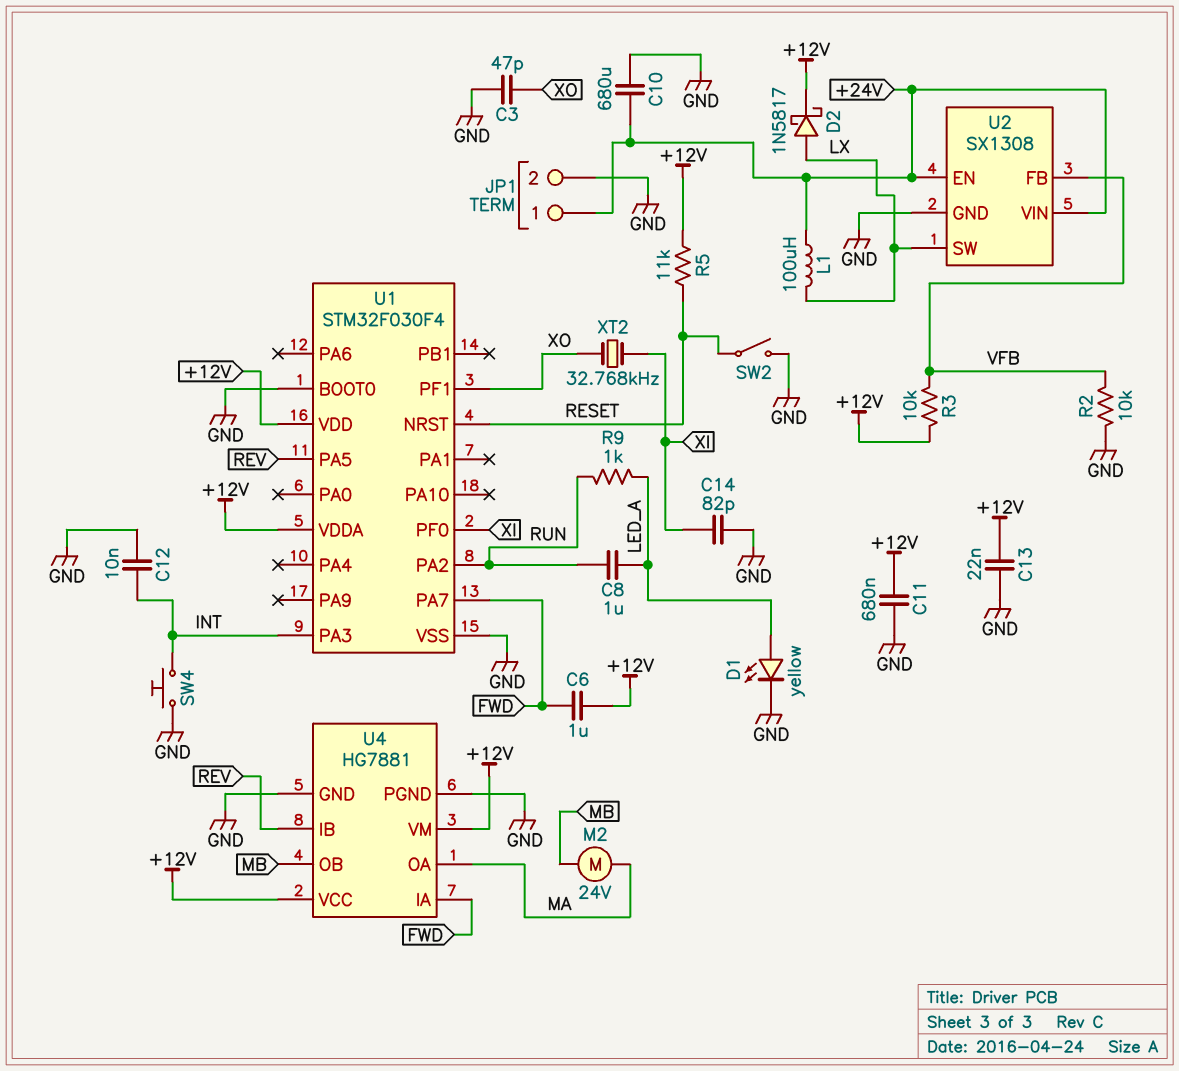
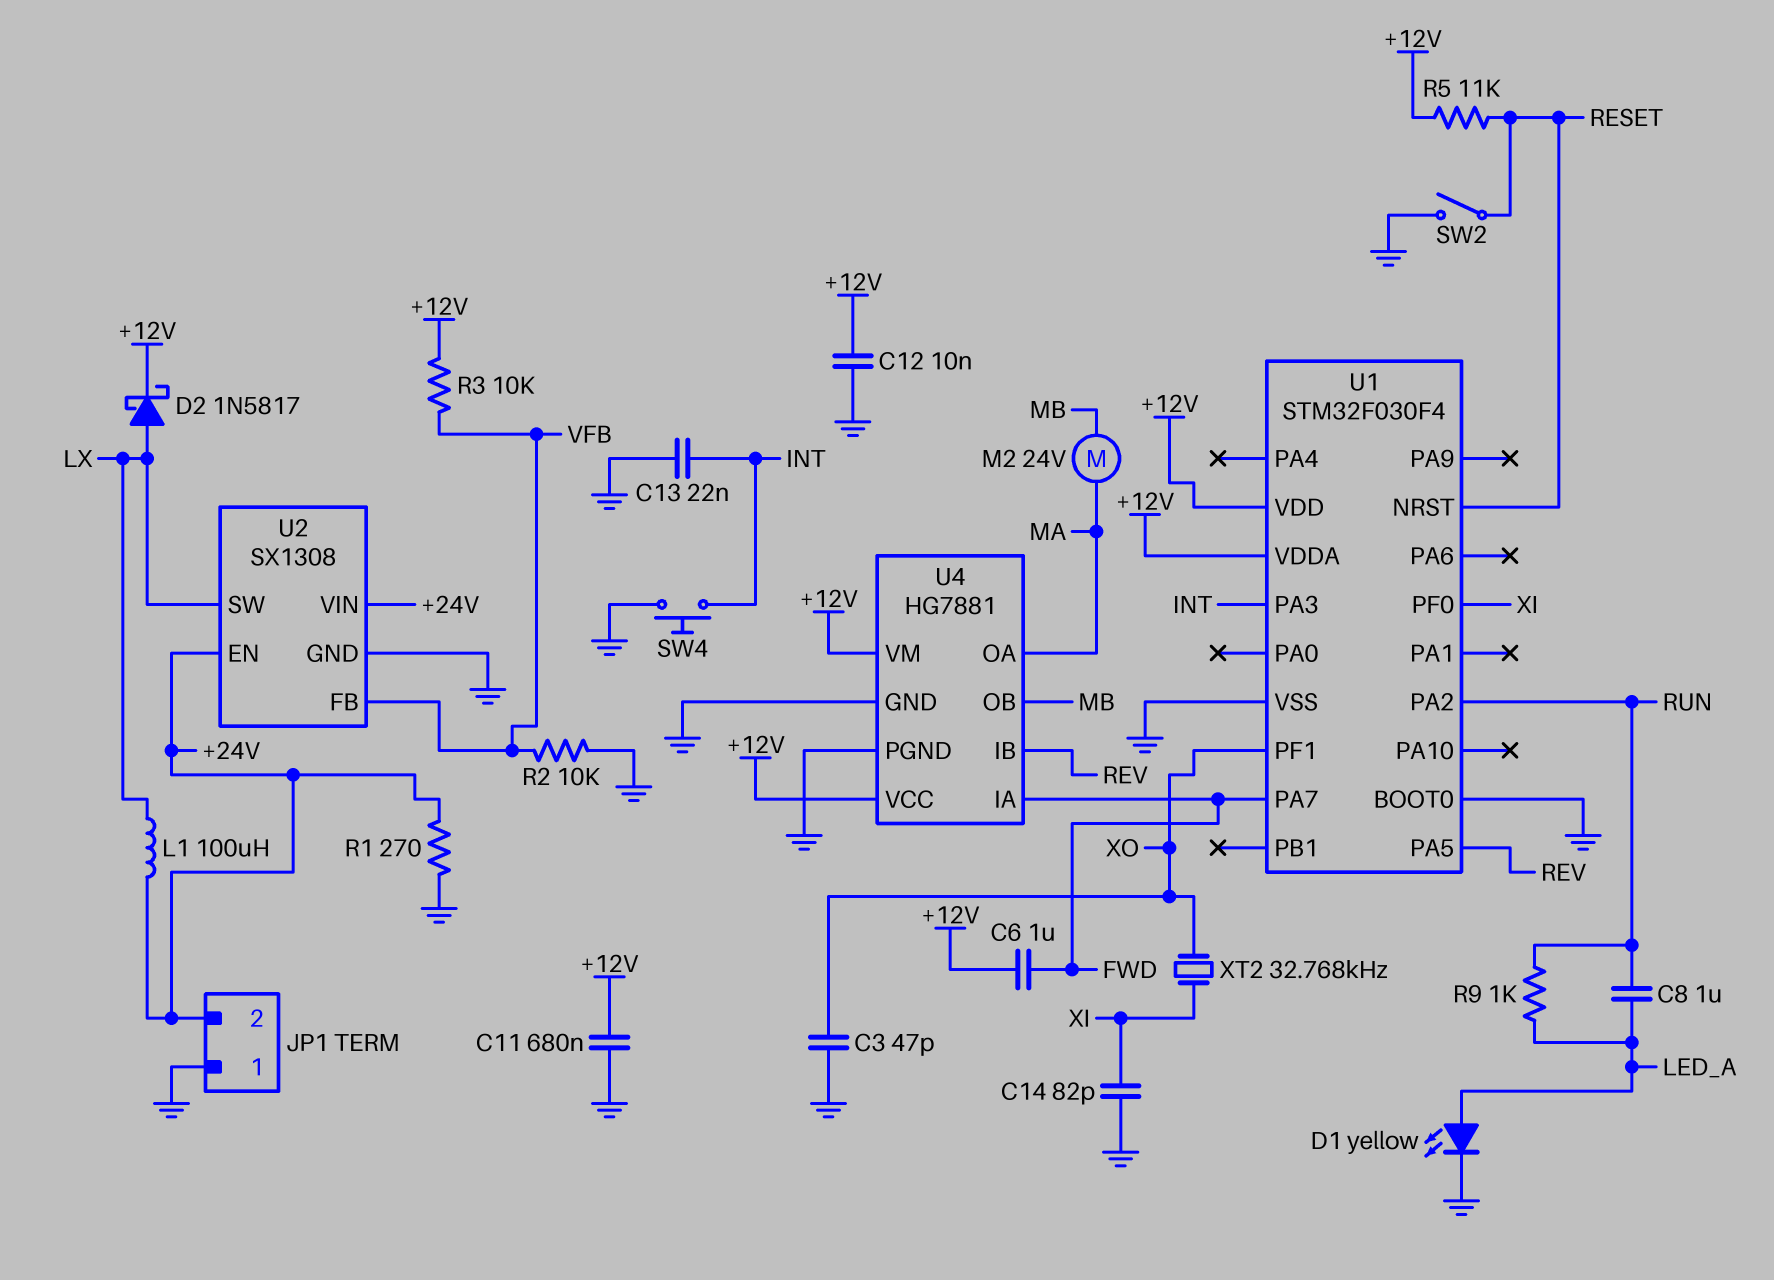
C10: 680uF (+24V, GND) -> none
C12: 10nF (GND, INT) -> 10nF (+12V, GND)
C13: 22nF (+12V, GND) -> 22nF (GND, INT)
JP1 pin 1: +24V -> GND
JP1 pin 2: GND -> +24V
R1: none -> 270 (+24V, GND)

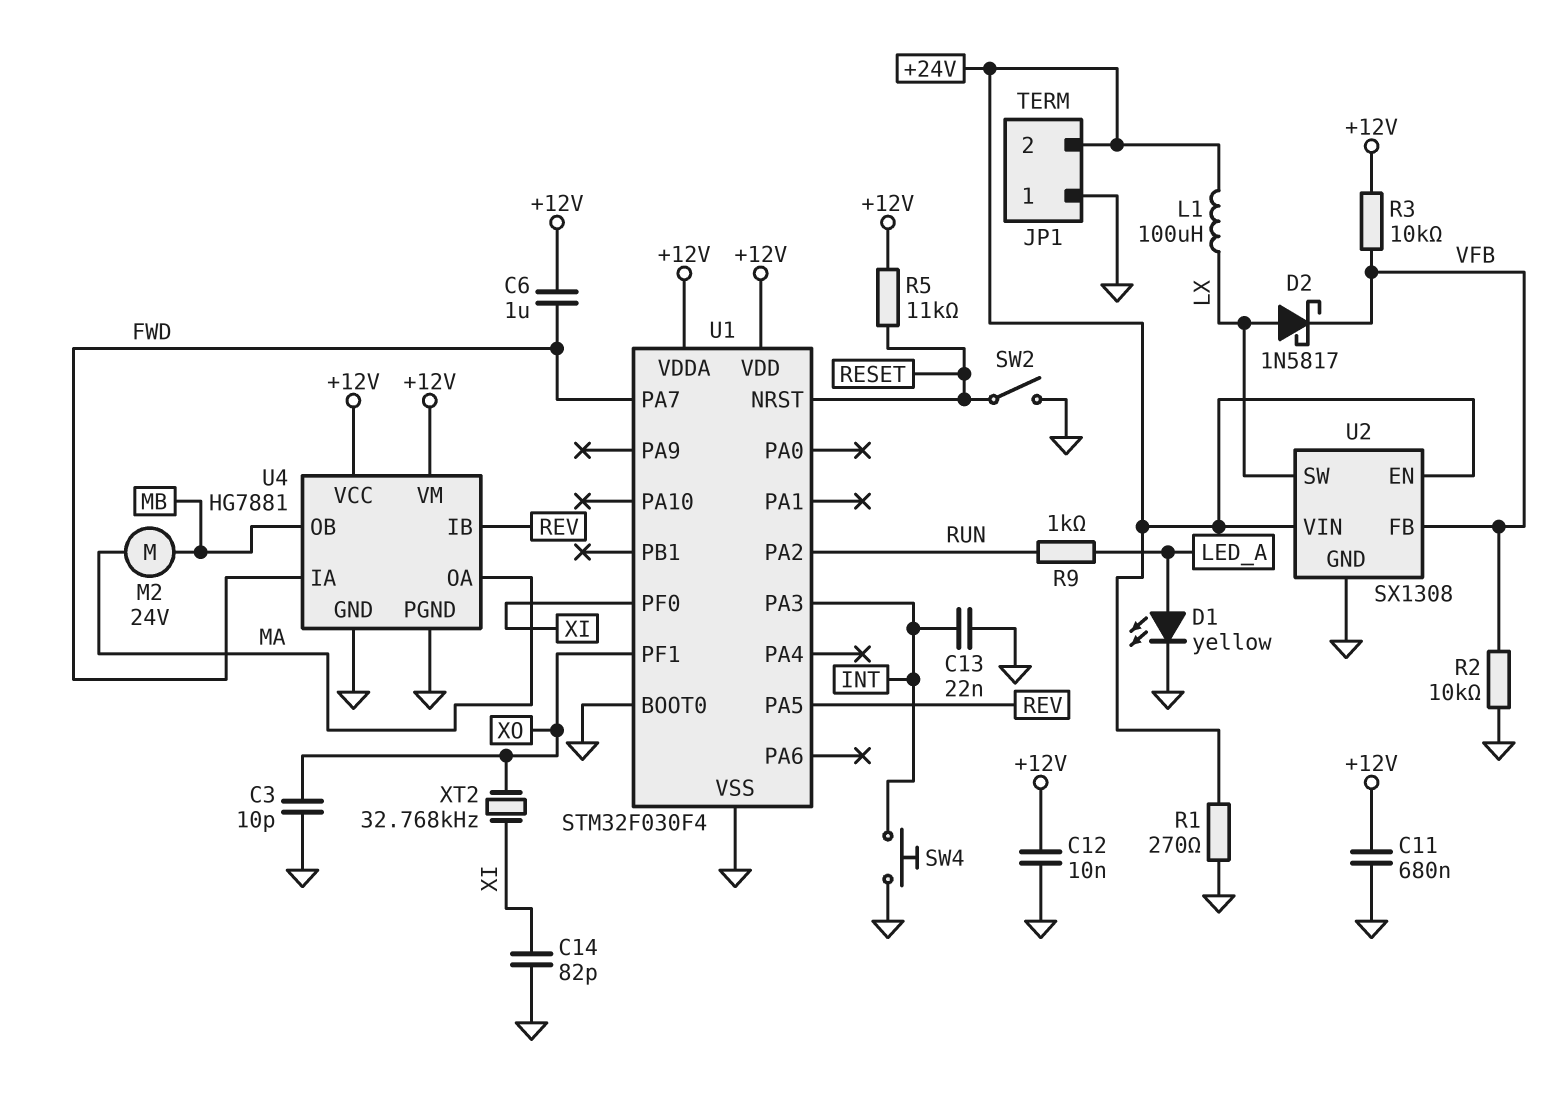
C3: 47pF (GND, XO) -> 10pF (GND, XO)
C8: 1uF (LED_A, RUN) -> none
D2: schottky 1N5817 (A LX, K +12V) -> schottky 1N5817 (A LX, K VFB)

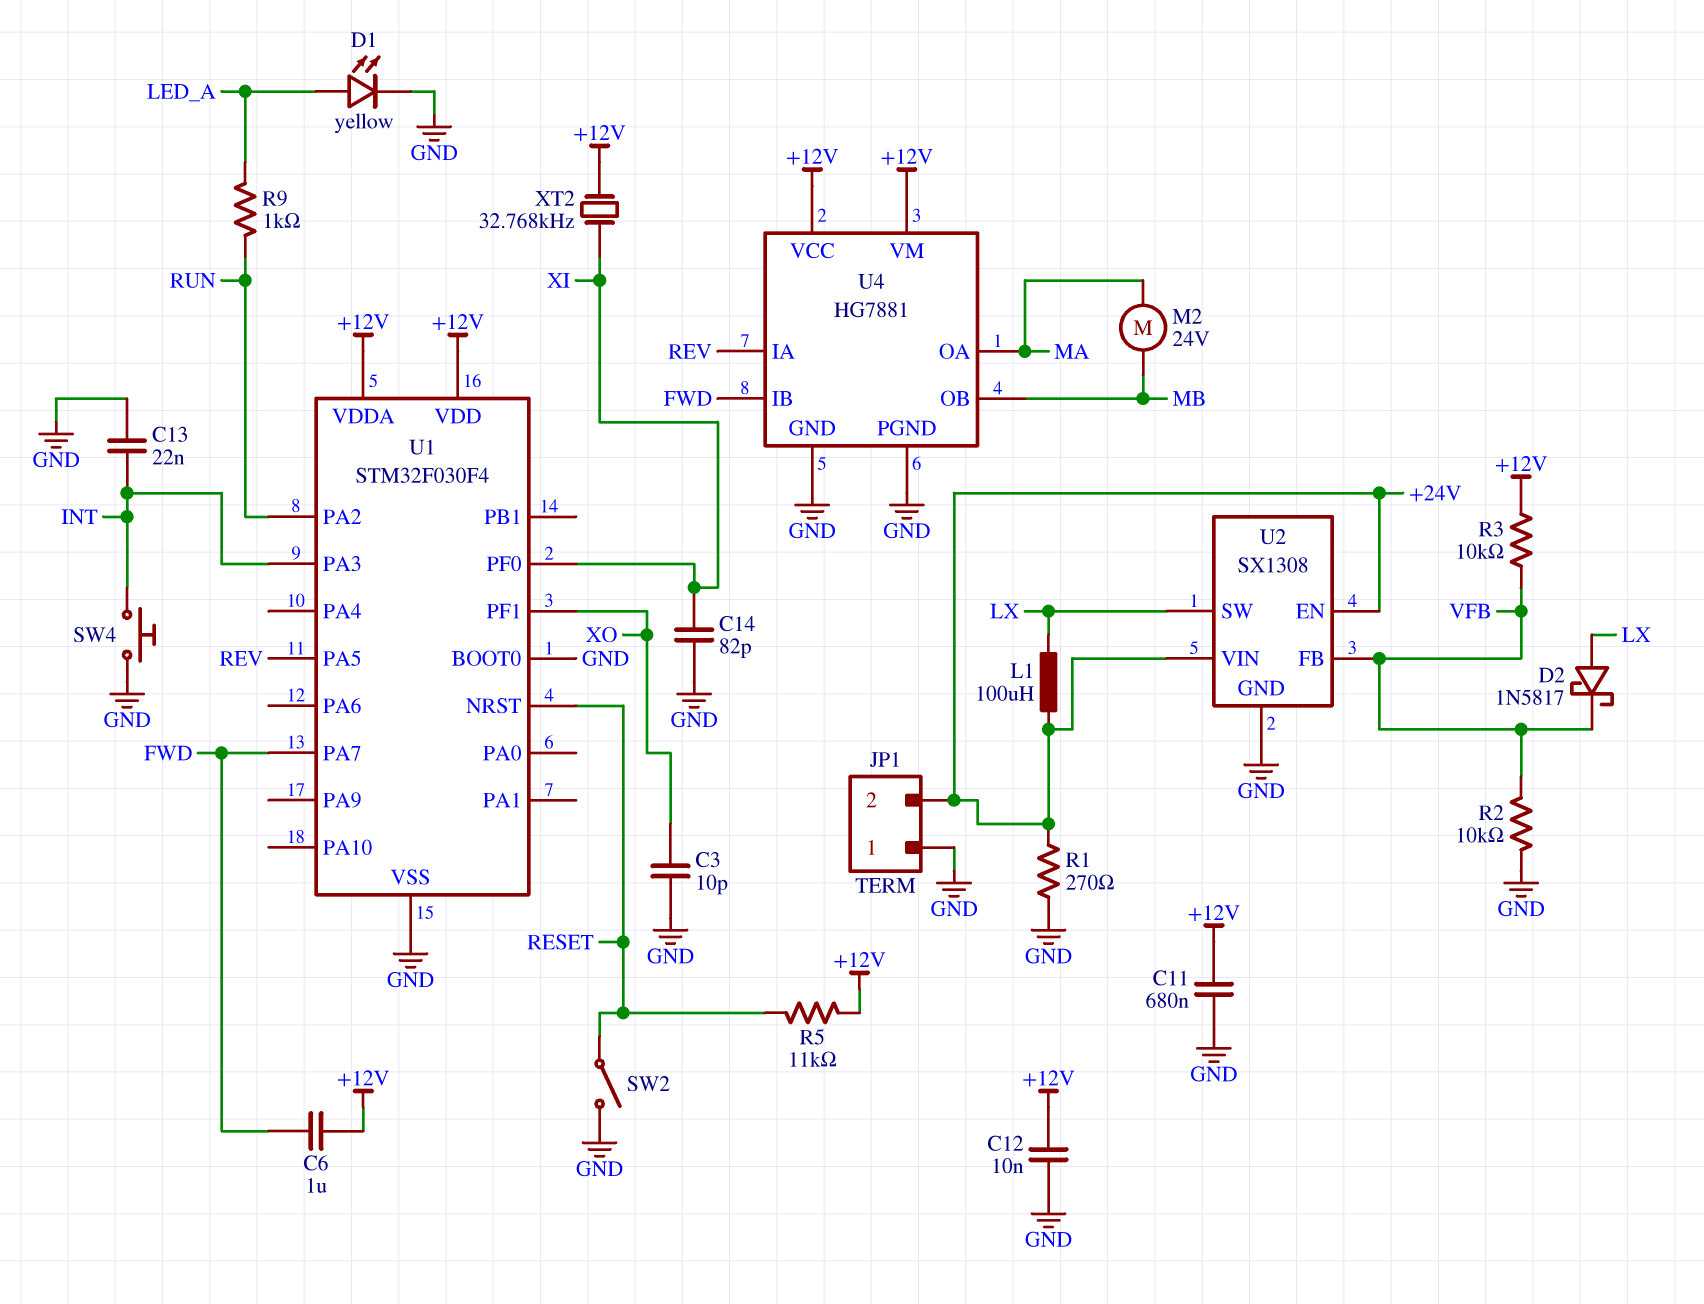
U4 pin IA: FWD -> REV
U4 pin IB: REV -> FWD
XT2: 32.768kHz (XI, XO) -> 32.768kHz (+12V, XI)

